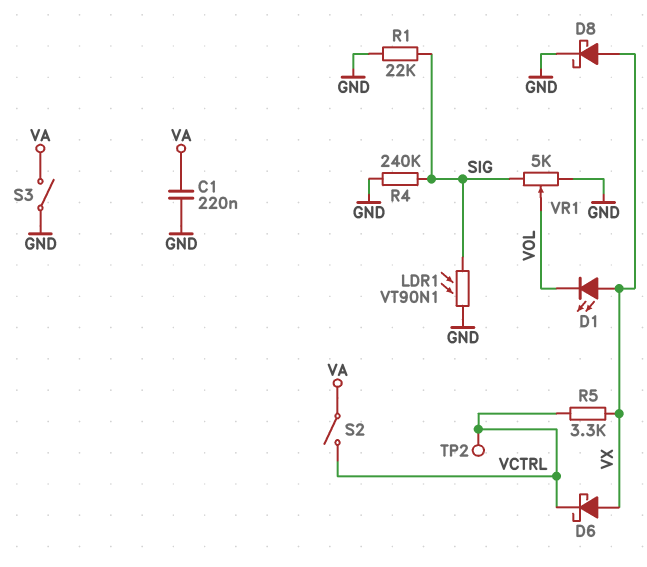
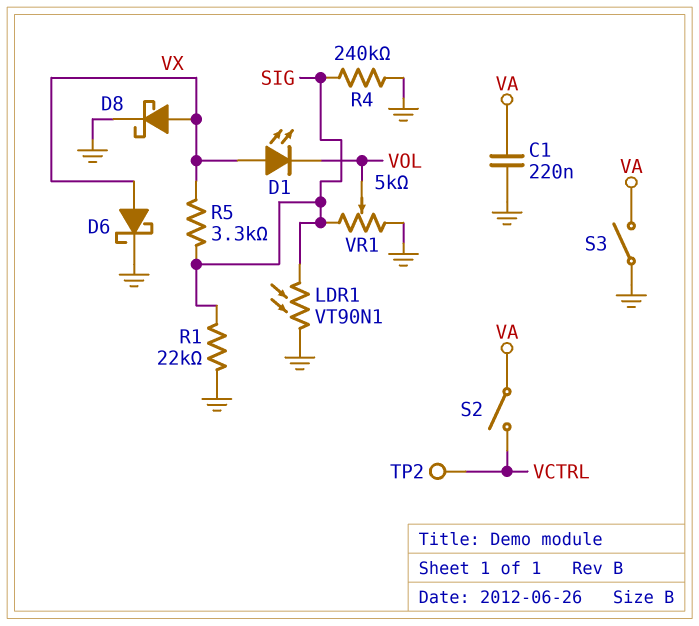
D6: schottky (A VX, K VCTRL) -> schottky (A VX, K GND)
R5: 3.3k (VCTRL, VX) -> 3.3k (SIG, VX)

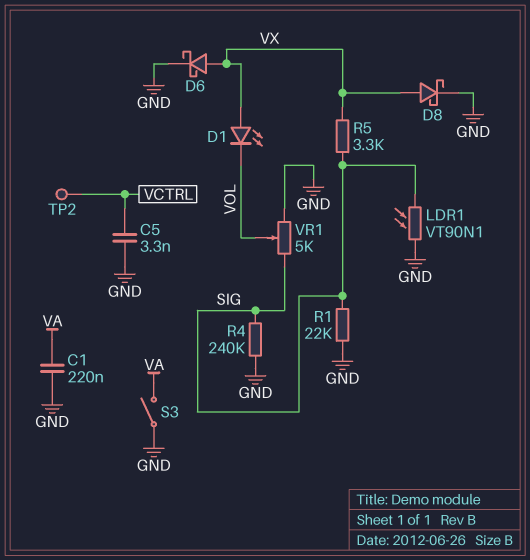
C5: none -> 3.3nF (GND, VCTRL)
S2: switch (VA, VCTRL) -> none

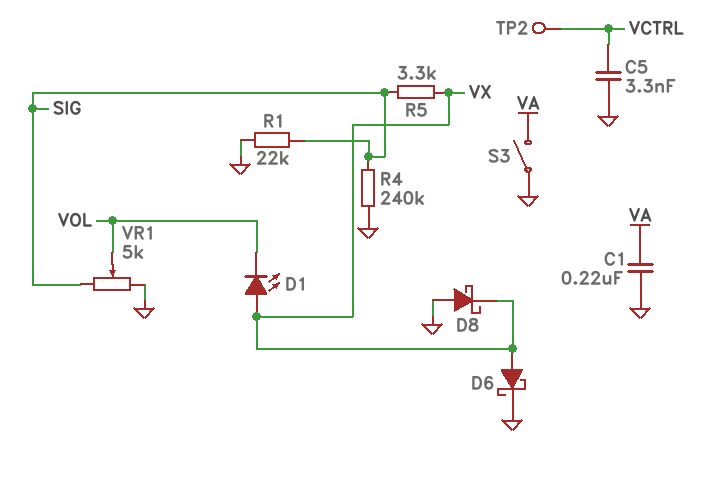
D8: schottky (A VX, K GND) -> schottky (A GND, K VX)
LDR1: VT90N1 (GND, SIG) -> none

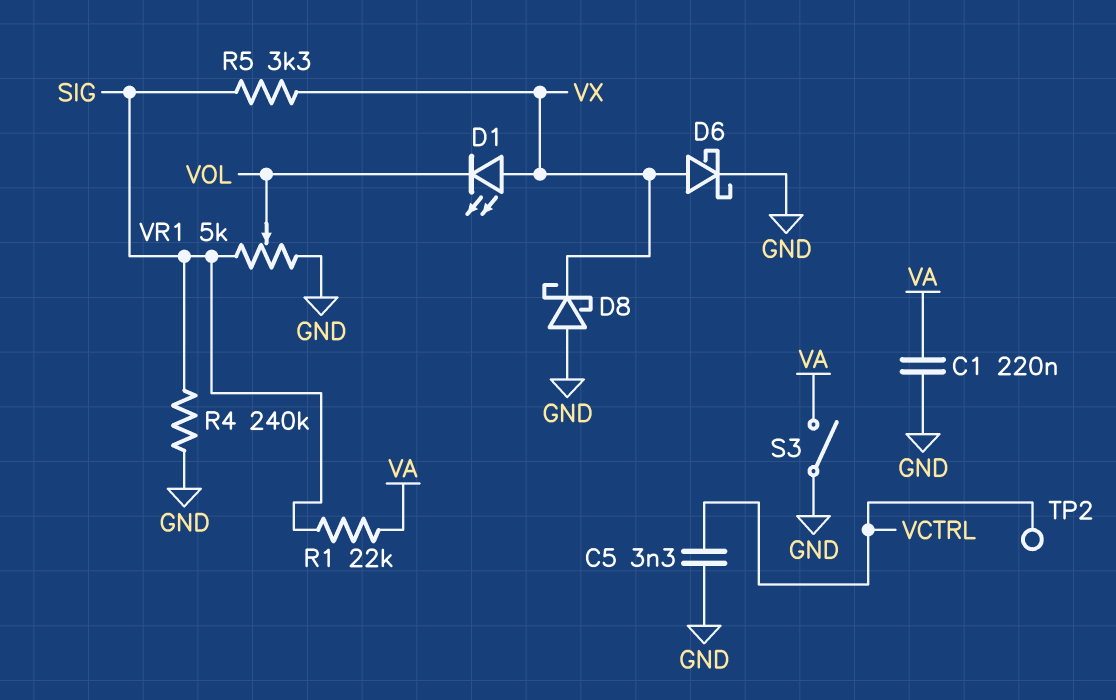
R1: 22k (GND, SIG) -> 22k (SIG, VA)

